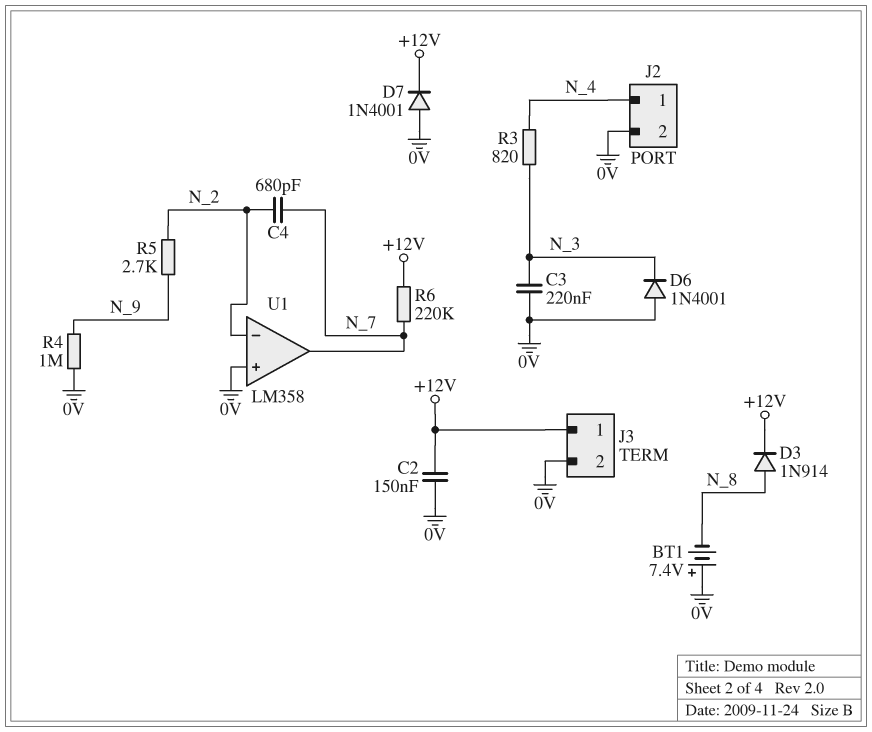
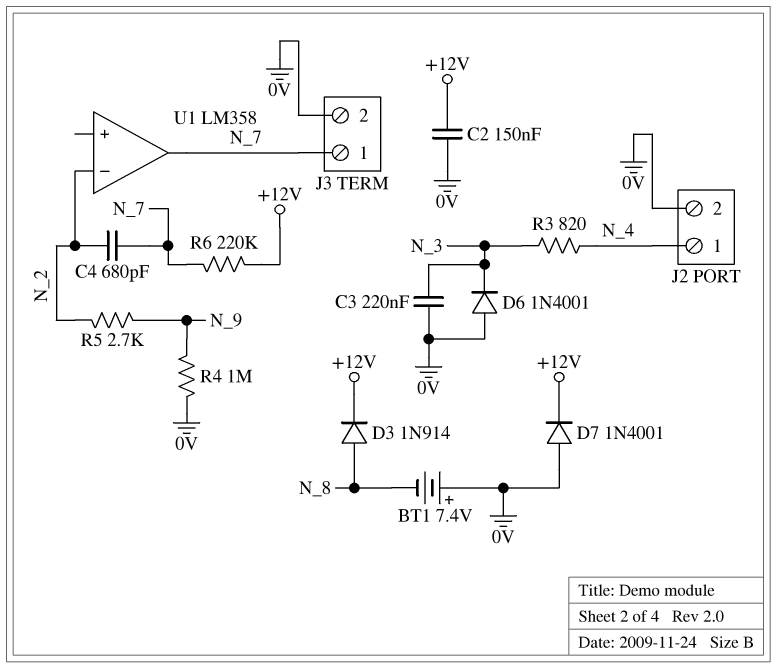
J3 pin 1: +12V -> N_7
U1 pin in+: 0V -> none

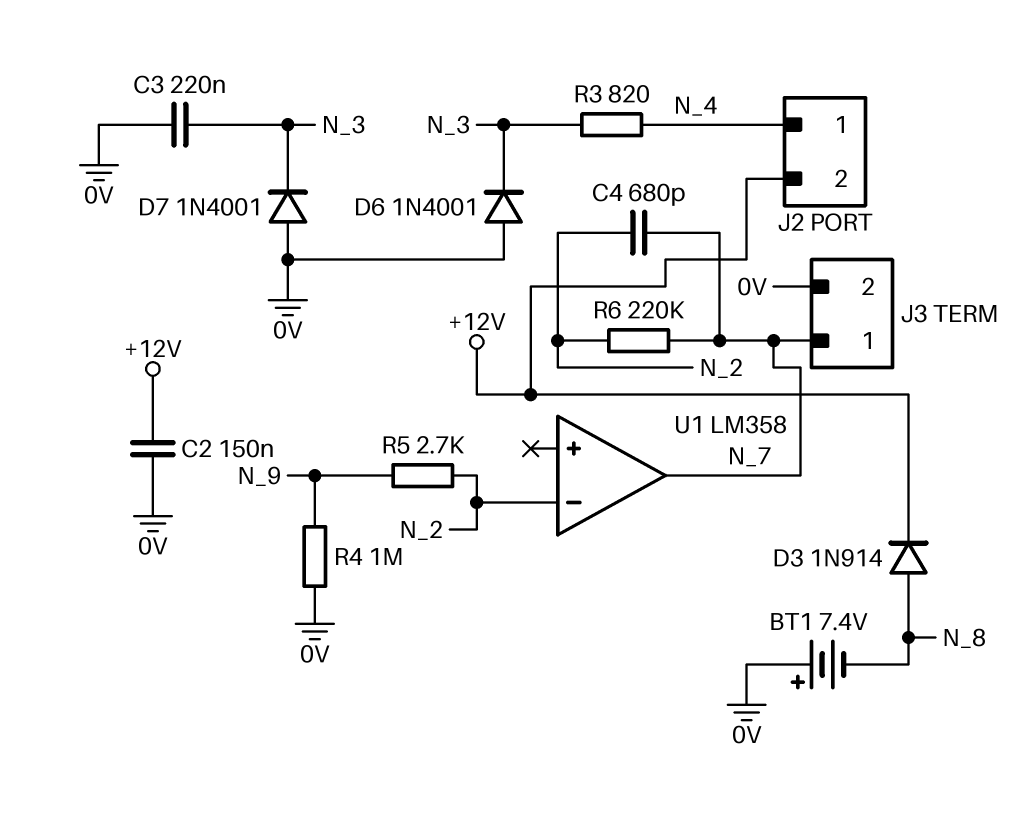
D7: diode 1N4001 (A 0V, K +12V) -> diode 1N4001 (A 0V, K N_3)
J2 pin 2: 0V -> +12V
R6: 220k (+12V, N_7) -> 220k (N_2, N_7)

